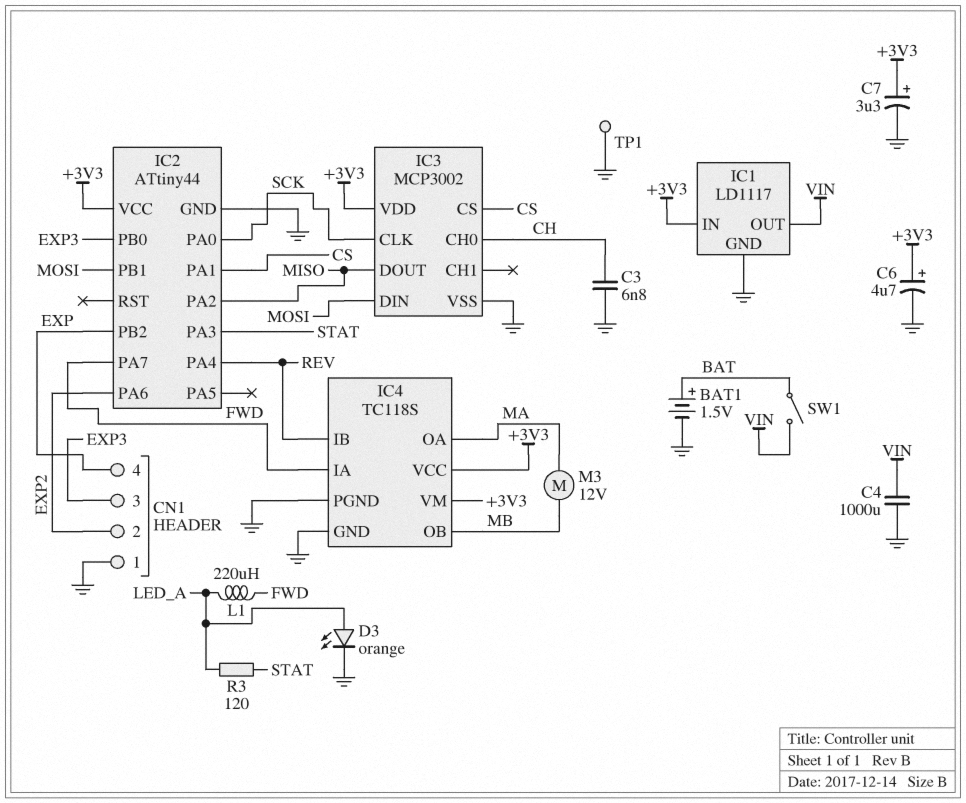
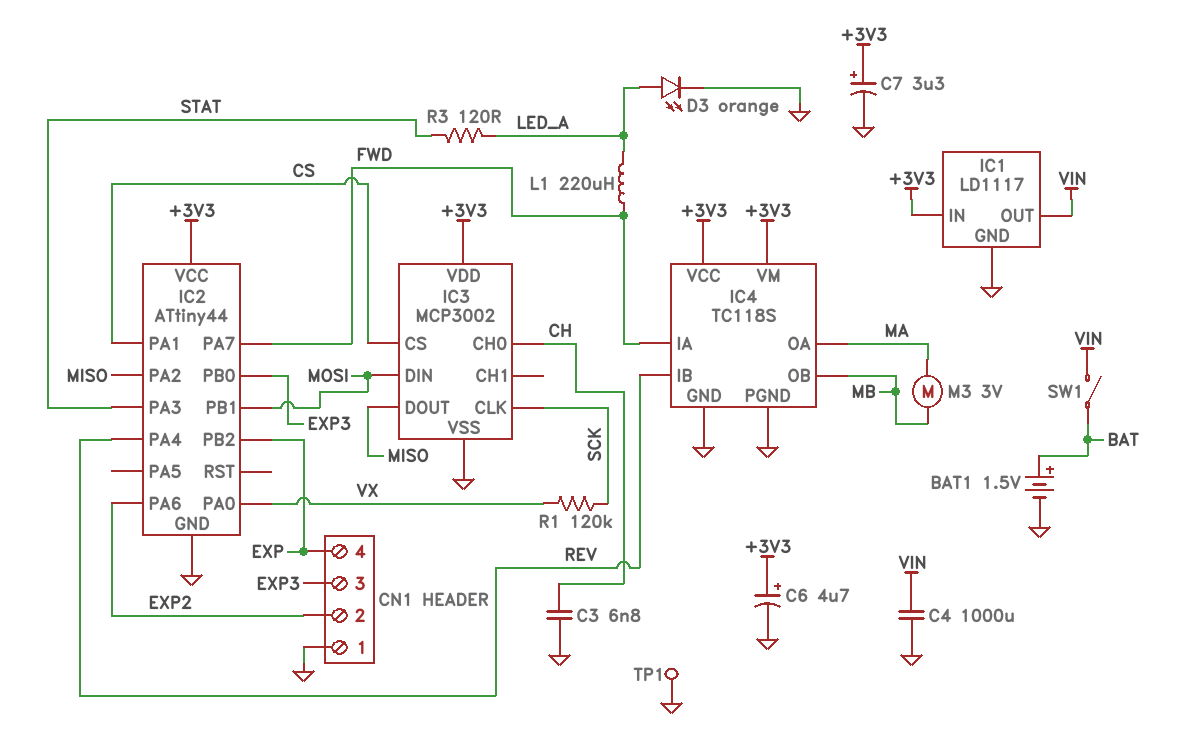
IC2 pin PA0: SCK -> VX
M3: motor 12V (MA, MB) -> motor 3V (MA, MB)
R1: none -> 120k (SCK, VX)

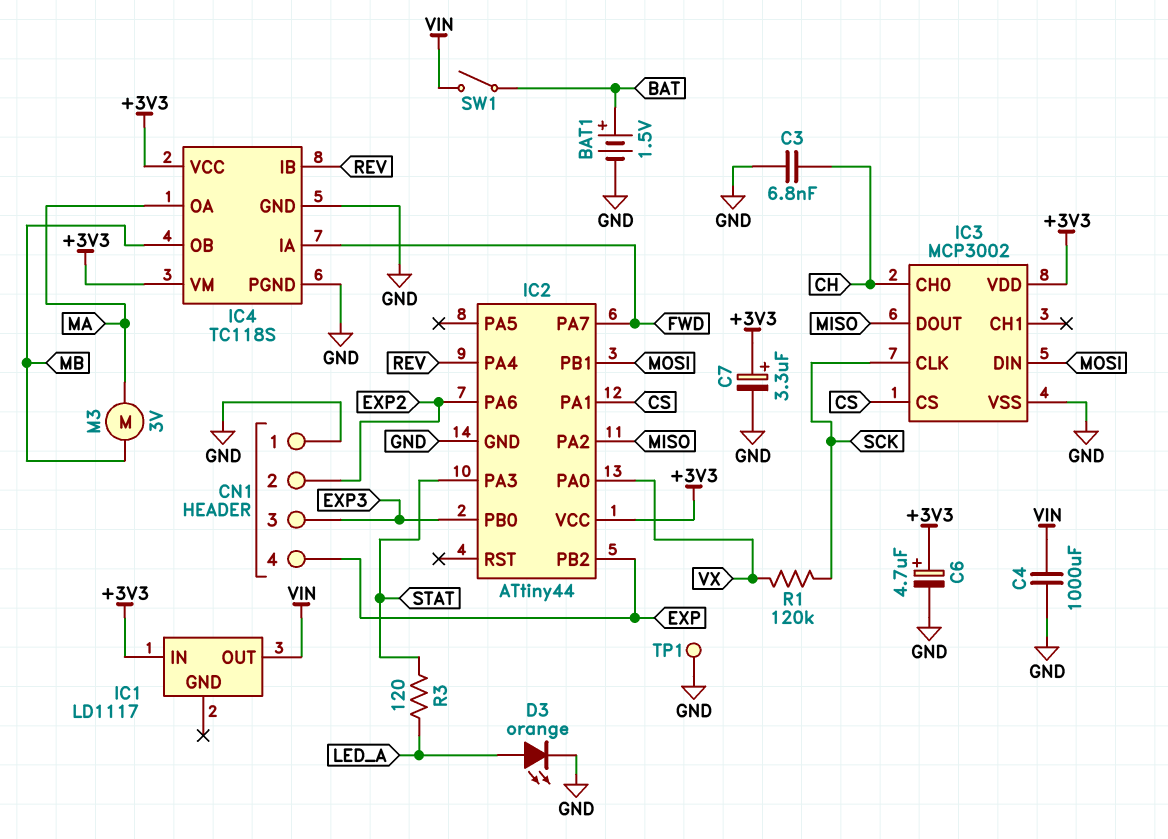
IC1 pin GND: GND -> none
L1: 220uH (FWD, LED_A) -> none

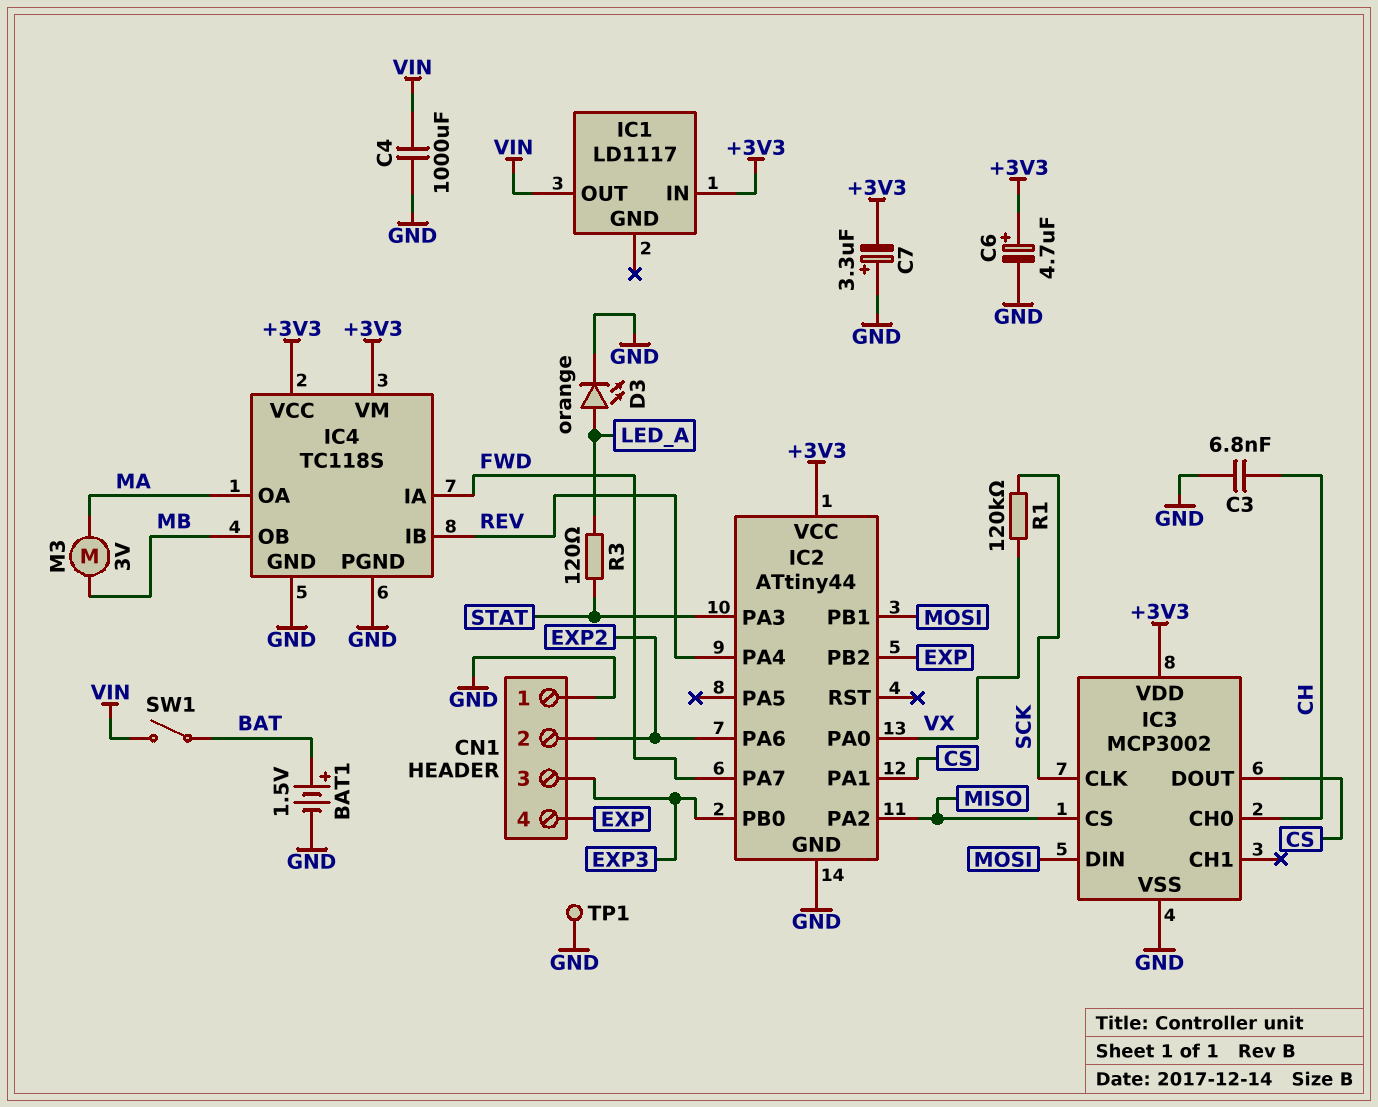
C7: 3.3uF (plus +3V3, minus GND) -> 3.3uF (plus GND, minus +3V3)
IC3 pin CS: CS -> MISO
IC3 pin DOUT: MISO -> CS

